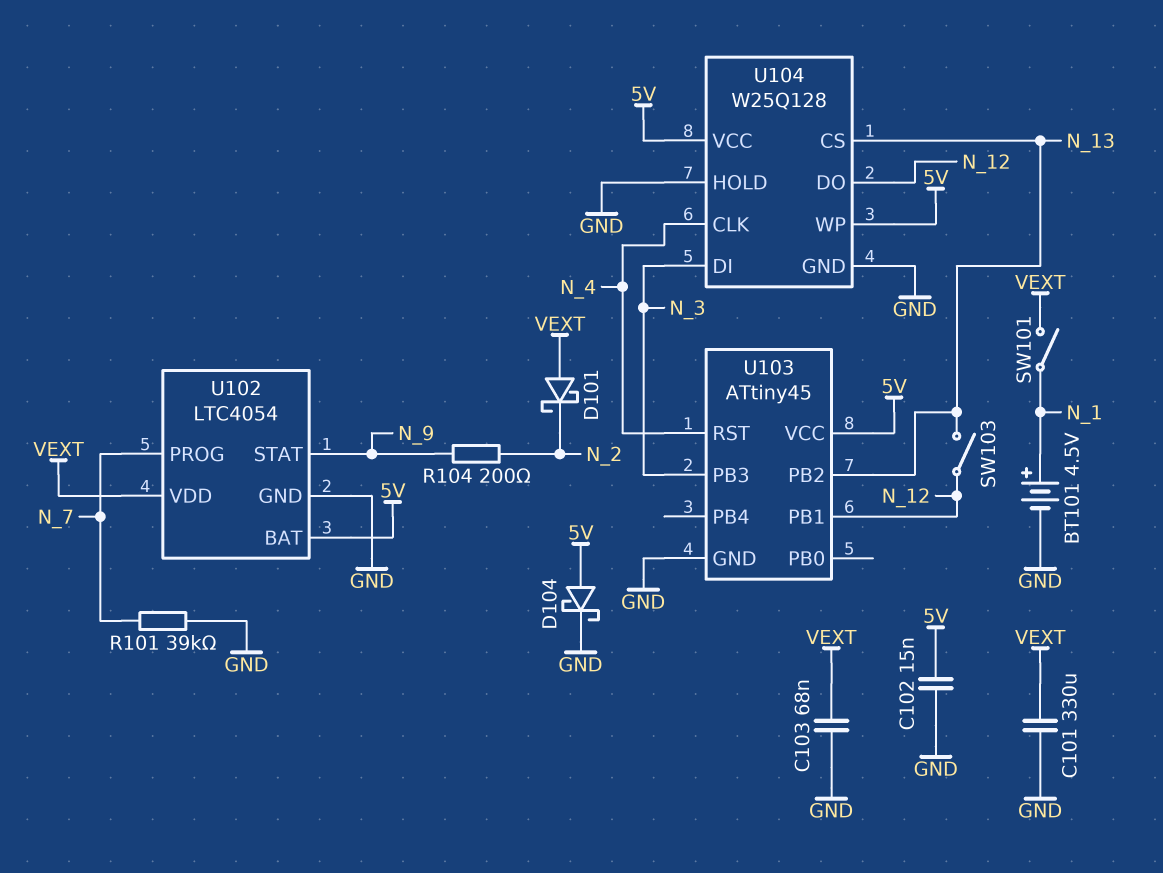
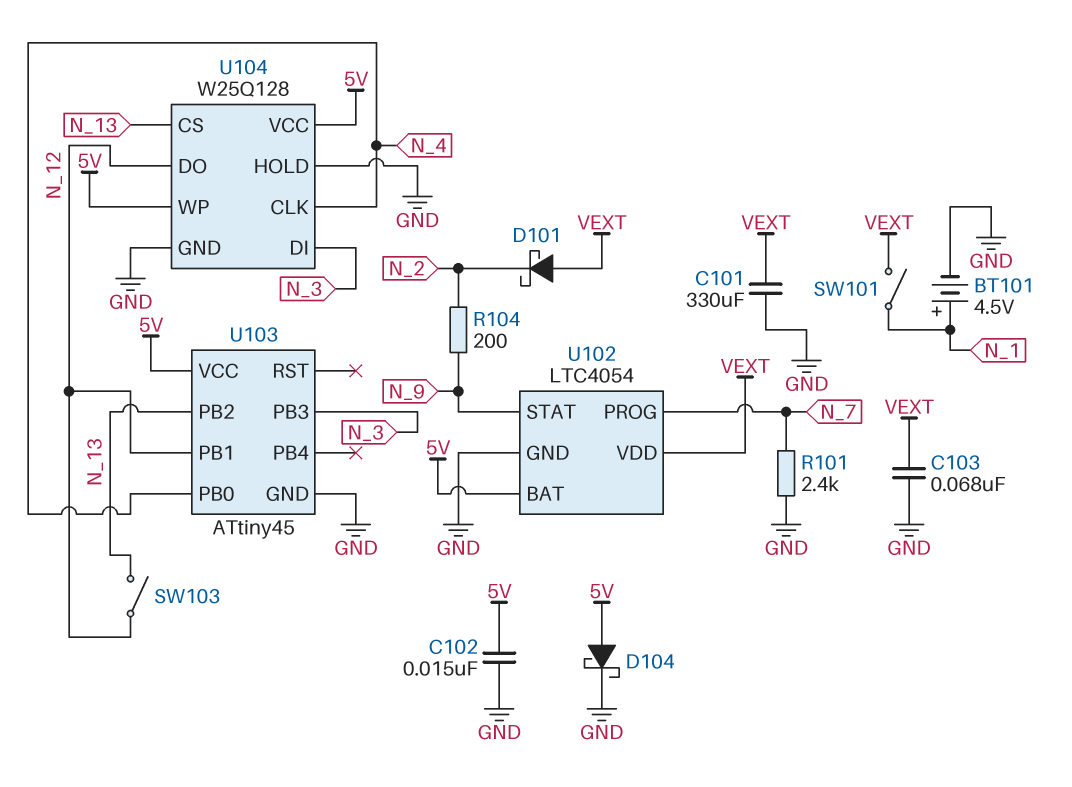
R101: 39k (GND, N_7) -> 2.4k (GND, N_7)
U103 pin PB0: none -> N_4
U103 pin RST: N_4 -> none

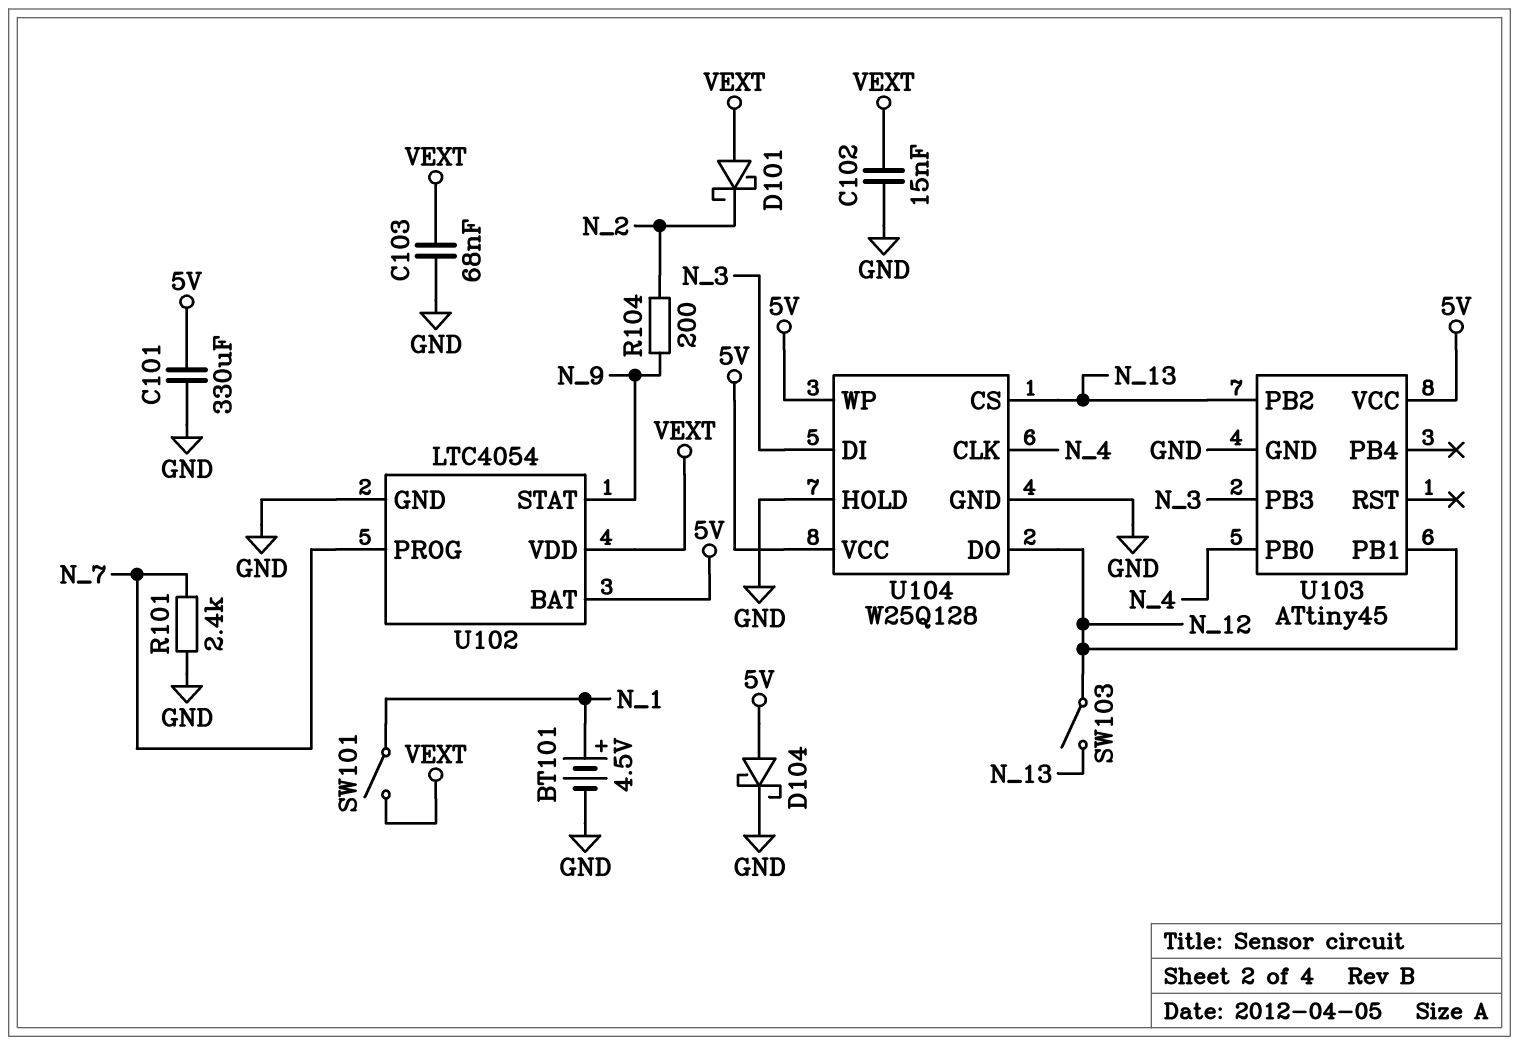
C101: 330uF (GND, VEXT) -> 330uF (5V, GND)
C102: 15nF (5V, GND) -> 15nF (GND, VEXT)

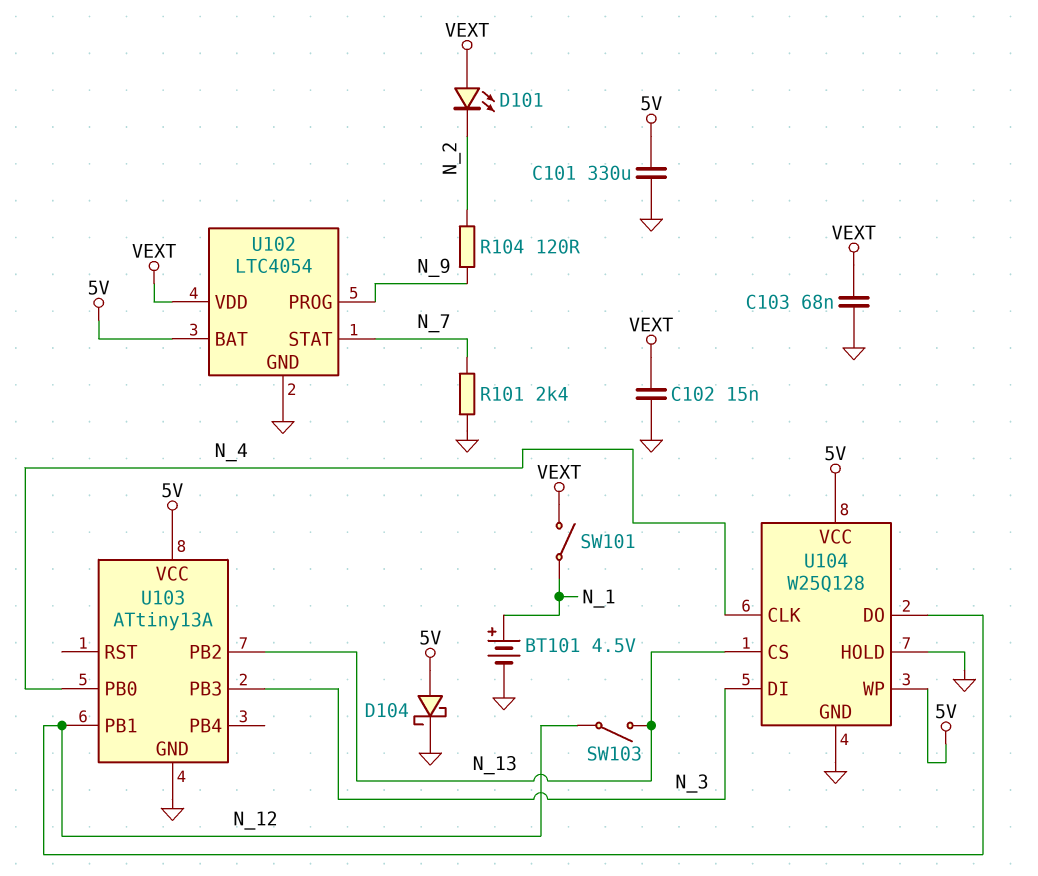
D101: schottky (A VEXT, K N_2) -> LED (A VEXT, K N_2)
R104: 200 (N_2, N_9) -> 120 (N_2, N_9)
U102 pin PROG: N_7 -> N_9
U102 pin STAT: N_9 -> N_7
U103: ATtiny45 -> ATtiny13A

